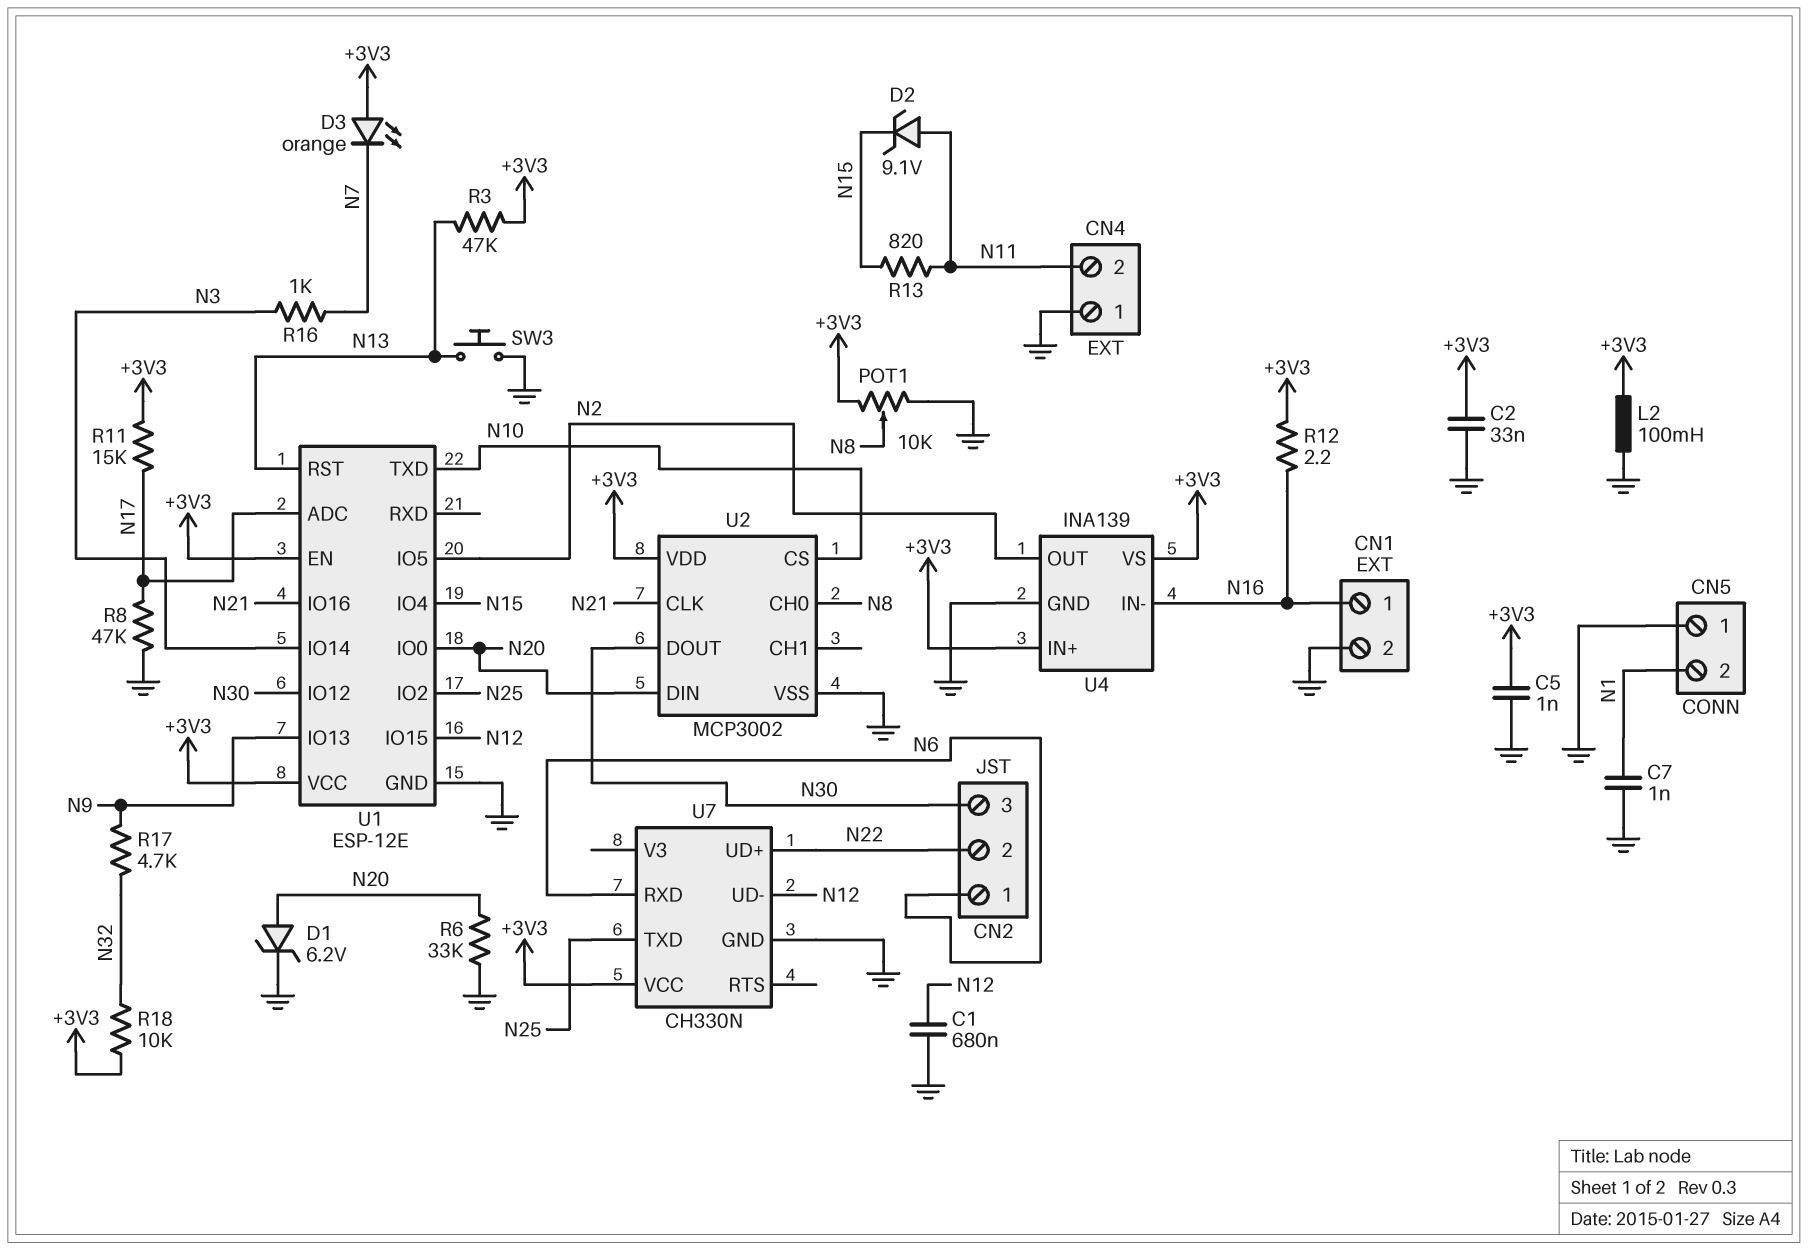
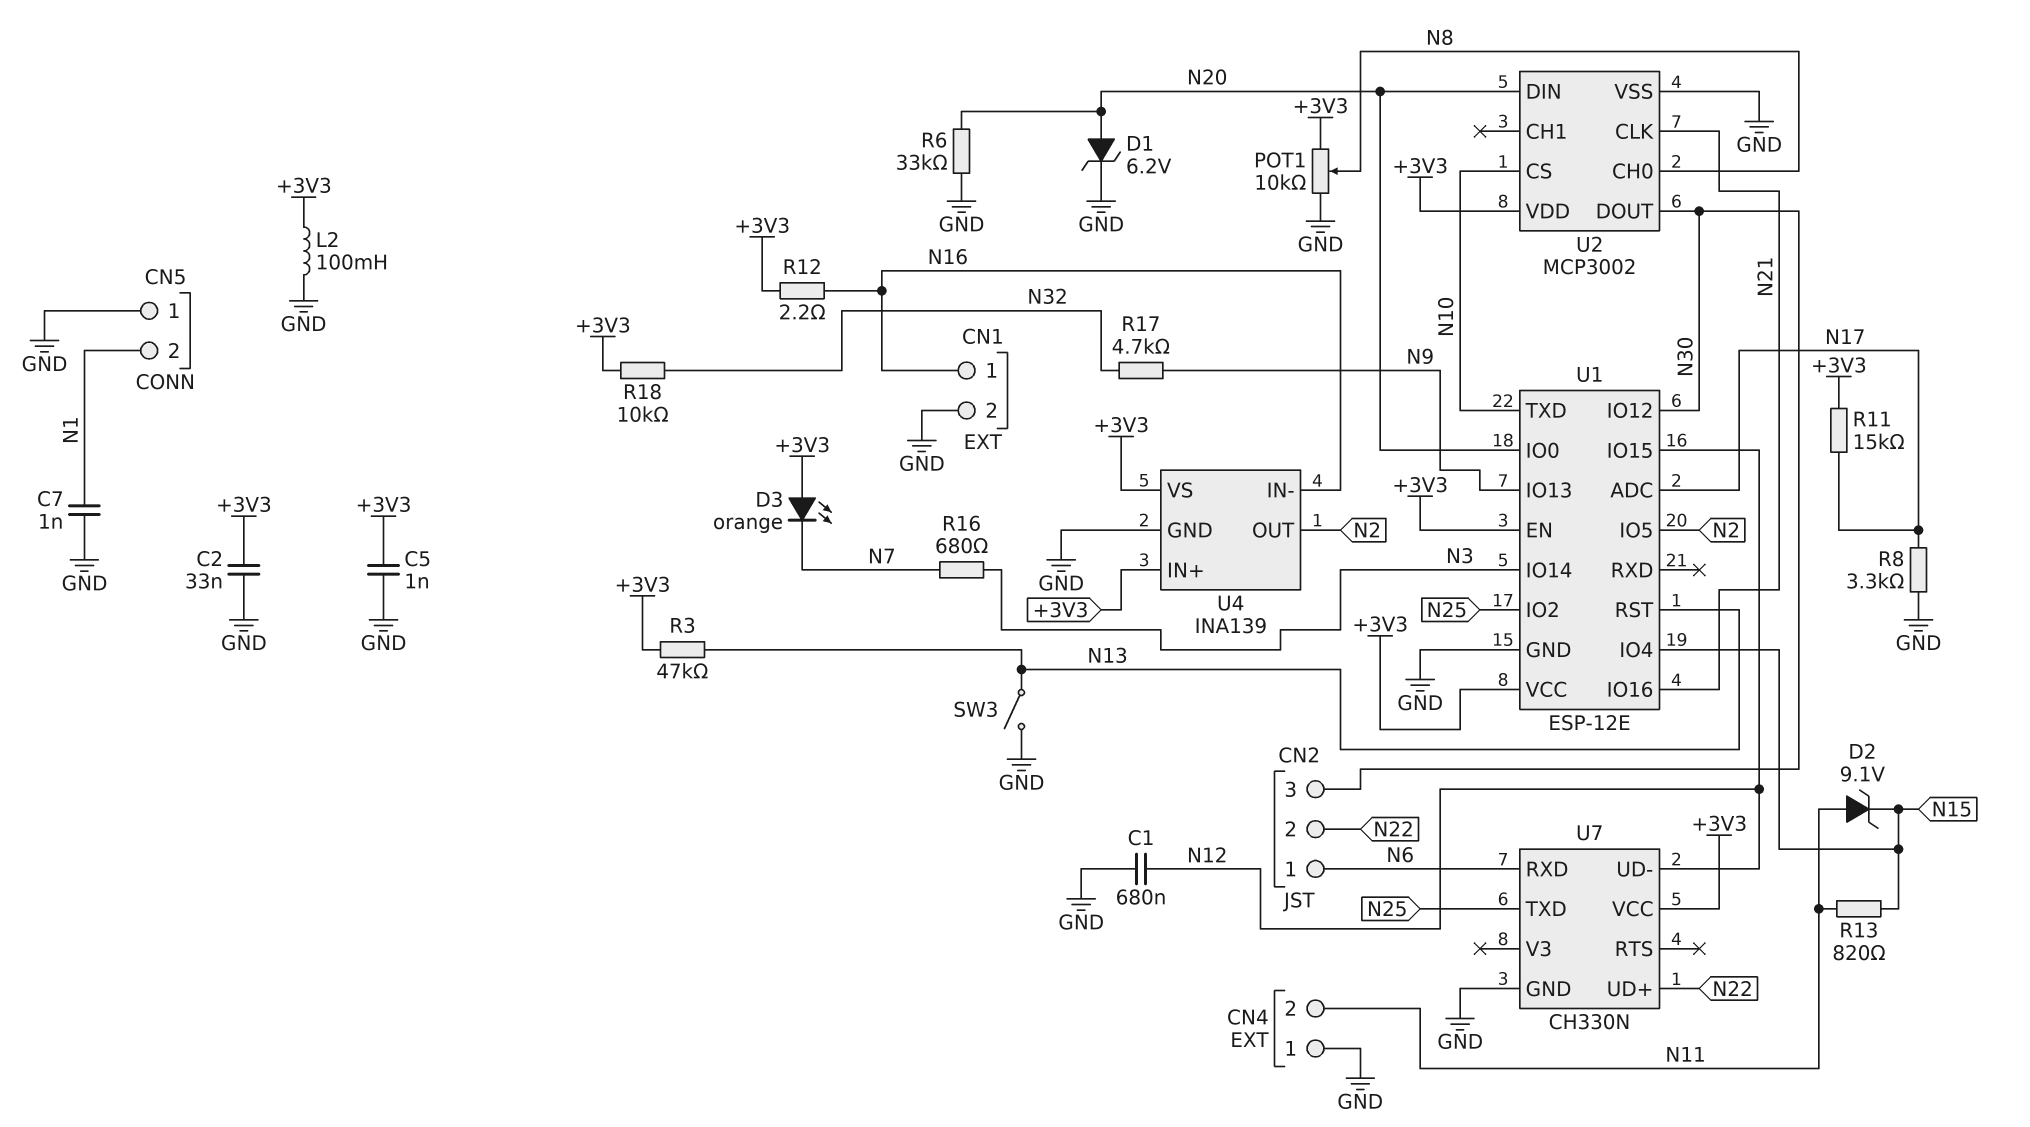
R8: 47k (GND, N17) -> 3.3k (GND, N17)
R16: 1k (N3, N7) -> 680 (N3, N7)
SW3: button (GND, N13) -> switch (GND, N13)

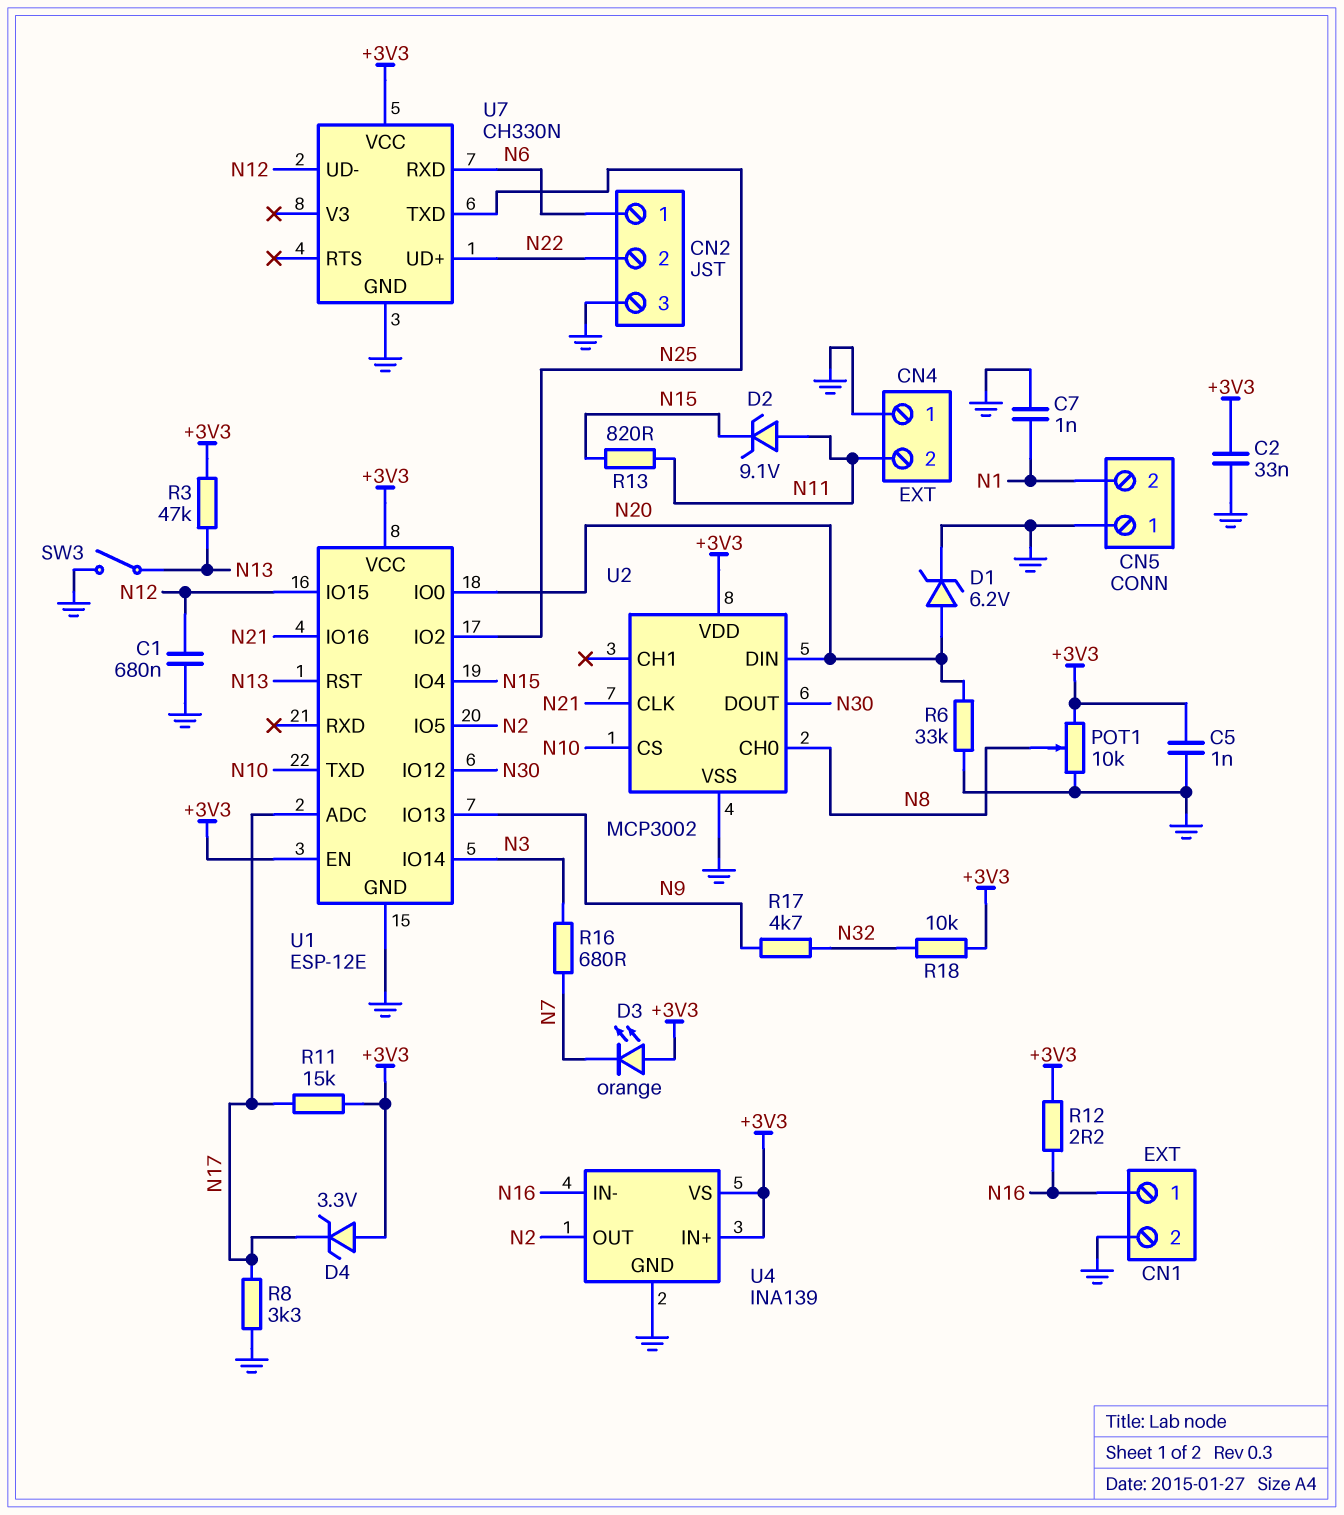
CN2 pin 3: N30 -> GND
D4: none -> zener 3.3V (A +3V3, K N17)
L2: 100mH (+3V3, GND) -> none

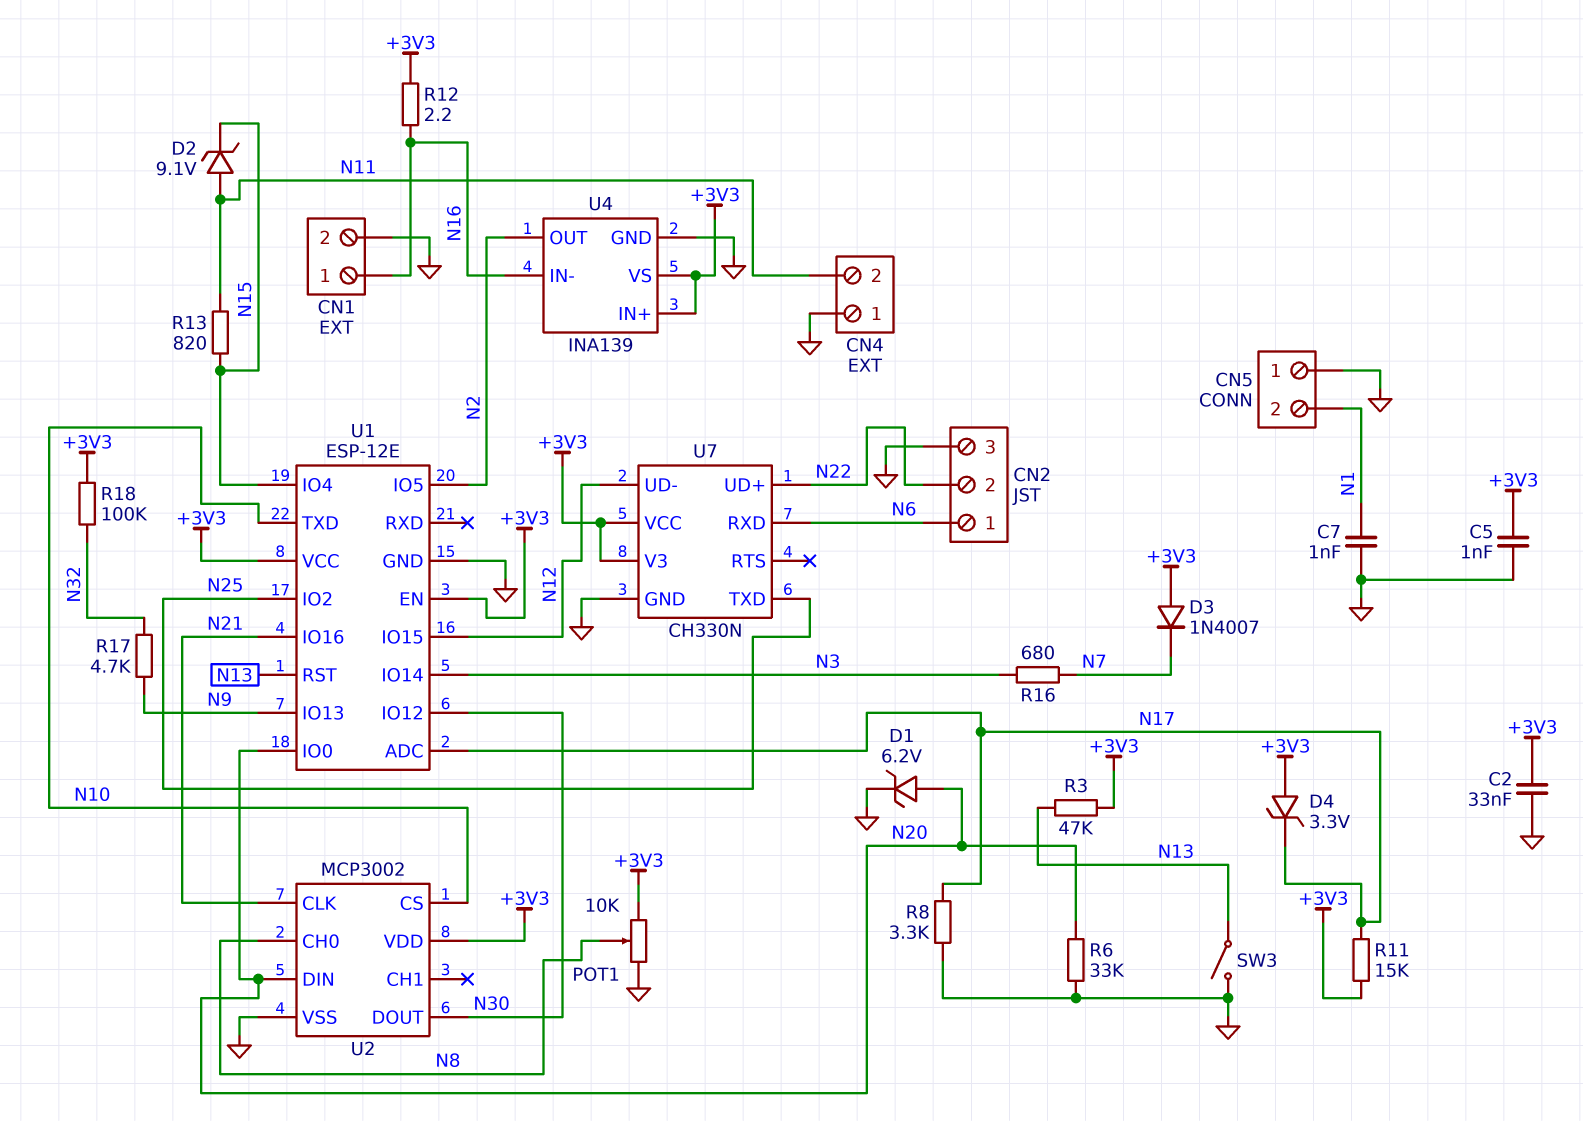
C1: 680nF (GND, N12) -> none
D3: LED orange (A +3V3, K N7) -> diode 1N4007 (A +3V3, K N7)
R18: 10k (+3V3, N32) -> 100k (+3V3, N32)
U7 pin V3: none -> +3V3

